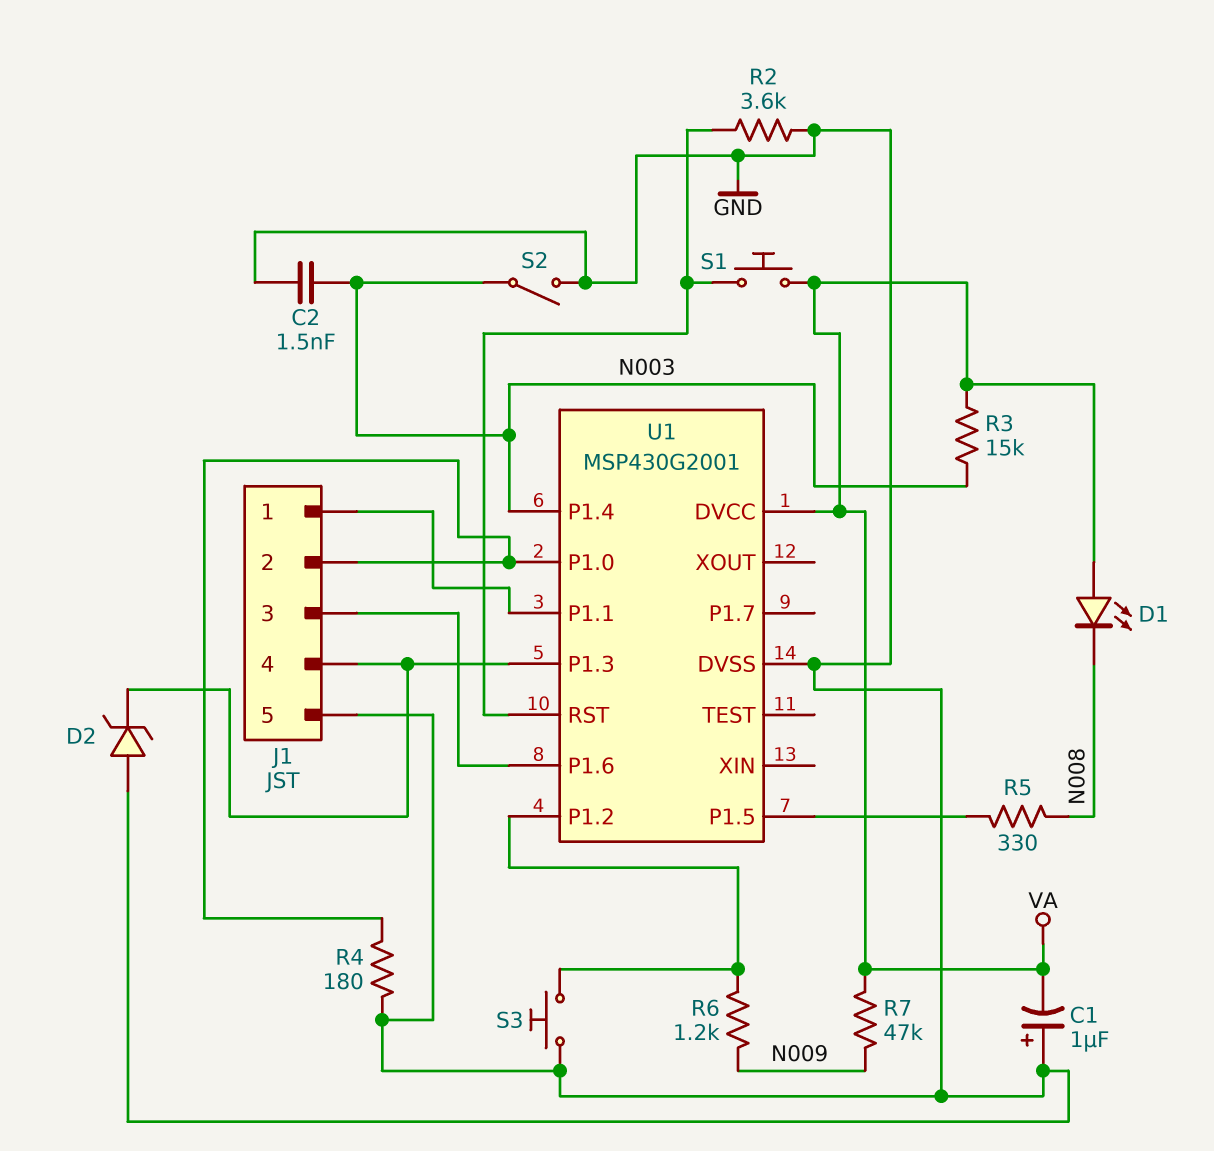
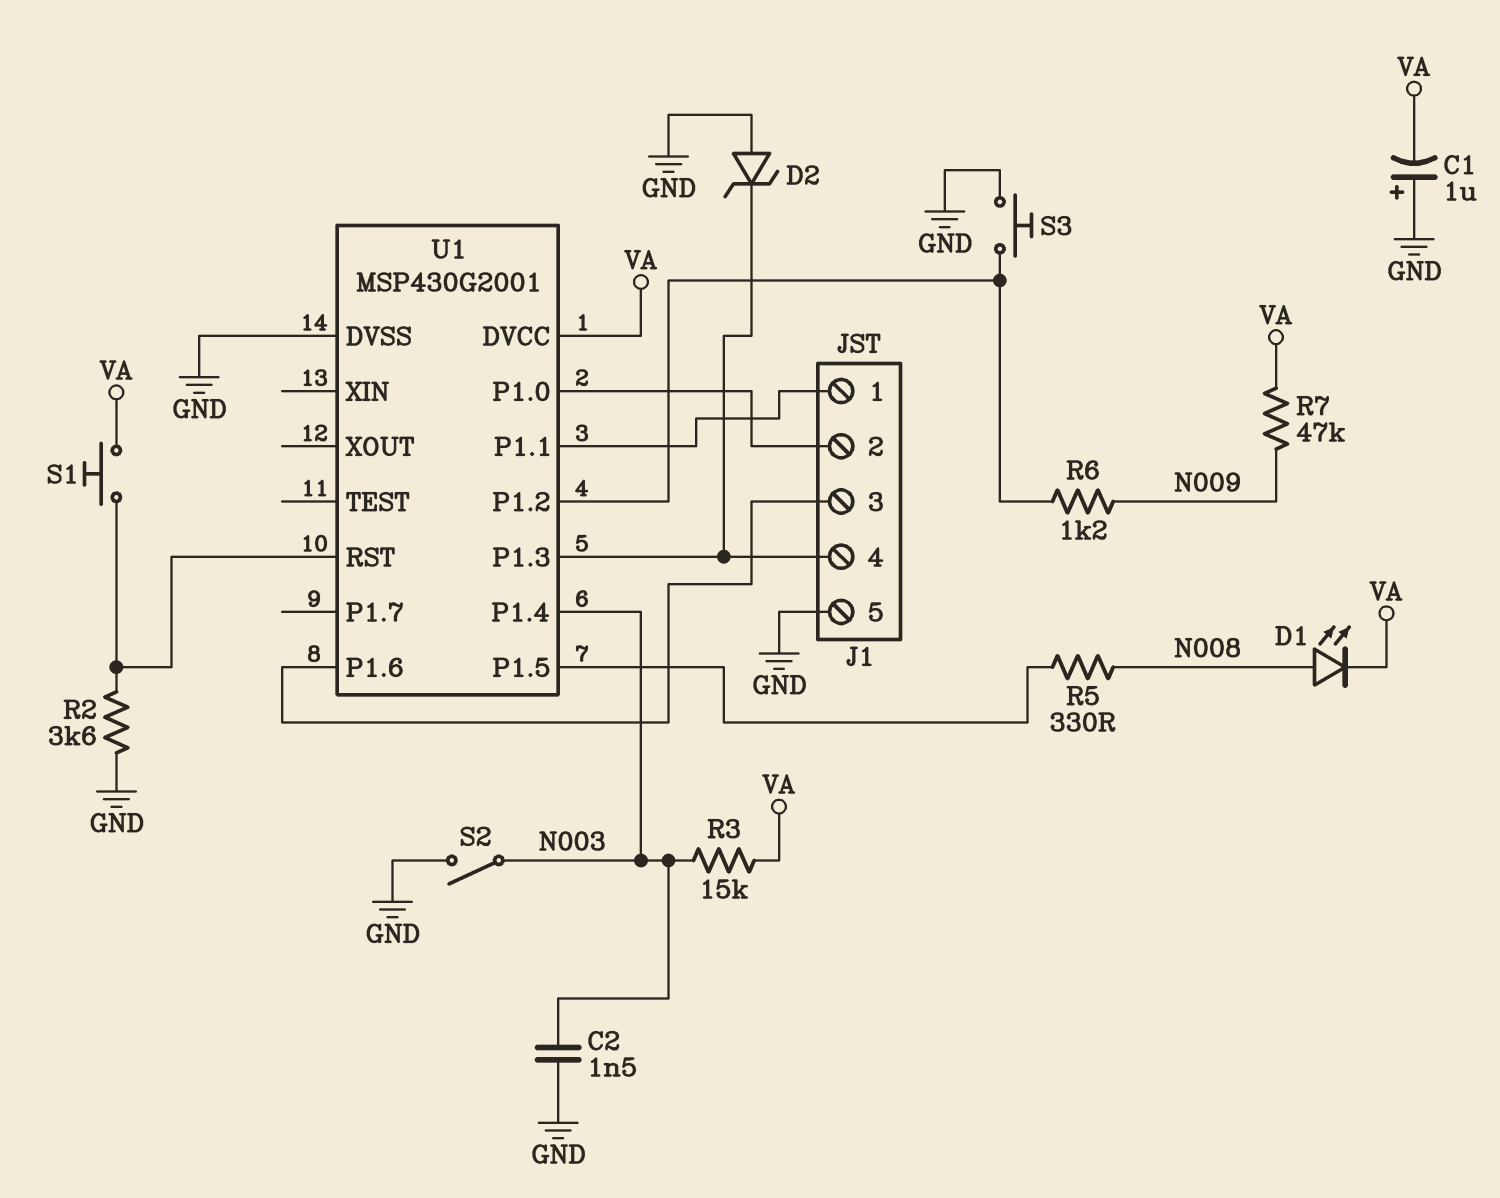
D1: LED (A VA, K N008) -> LED (A N008, K VA)
R4: 180 (GND, J1/2) -> none

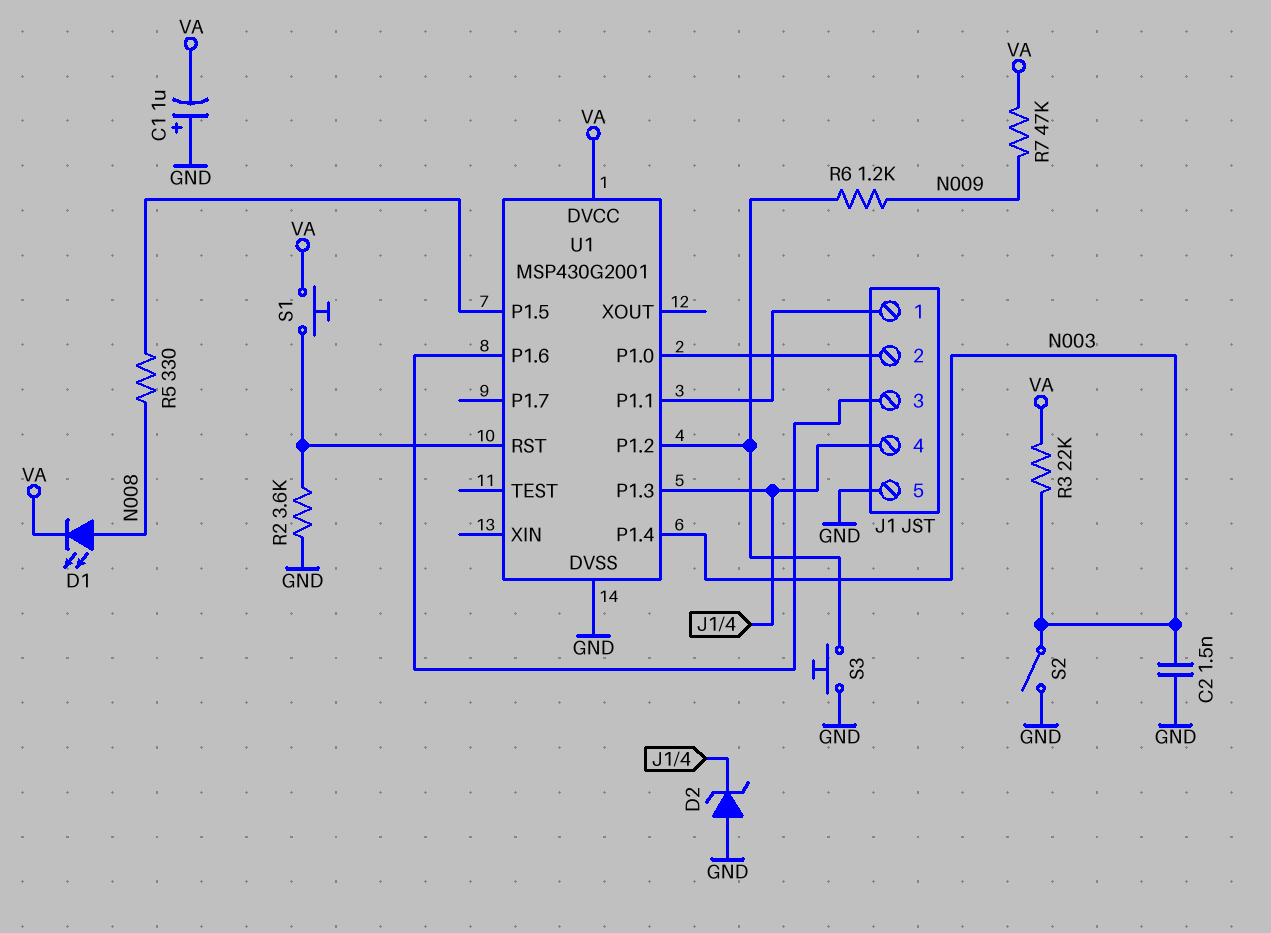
R3: 15k (N003, VA) -> 22k (N003, VA)

